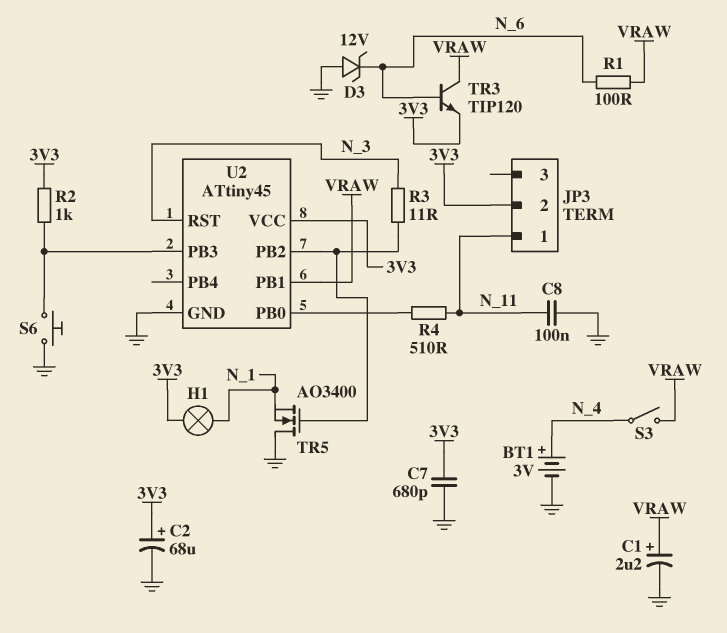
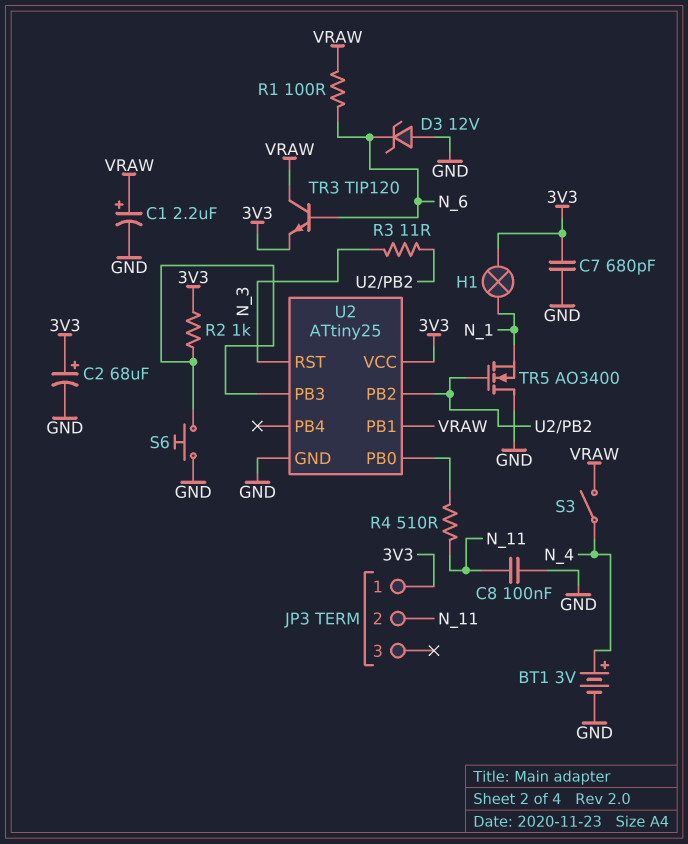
JP3 pin 1: N_11 -> 3V3
JP3 pin 2: 3V3 -> N_11
U2: ATtiny45 -> ATtiny25

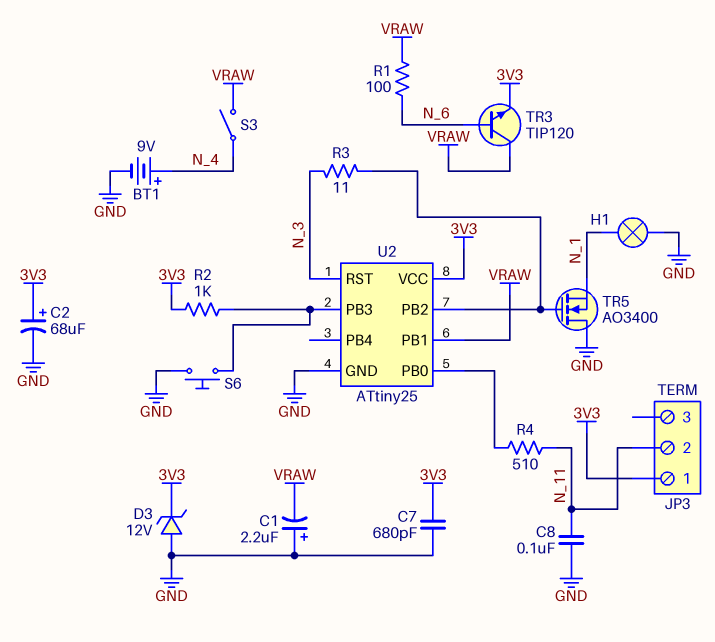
BT1: 3V (plus N_4, minus GND) -> 9V (plus N_4, minus GND)
C1: 2.2uF (plus VRAW, minus GND) -> 2.2uF (plus GND, minus VRAW)
D3: zener 12V (A GND, K N_6) -> zener 12V (A GND, K 3V3)
H1: lamp (3V3, N_1) -> lamp (GND, N_1)

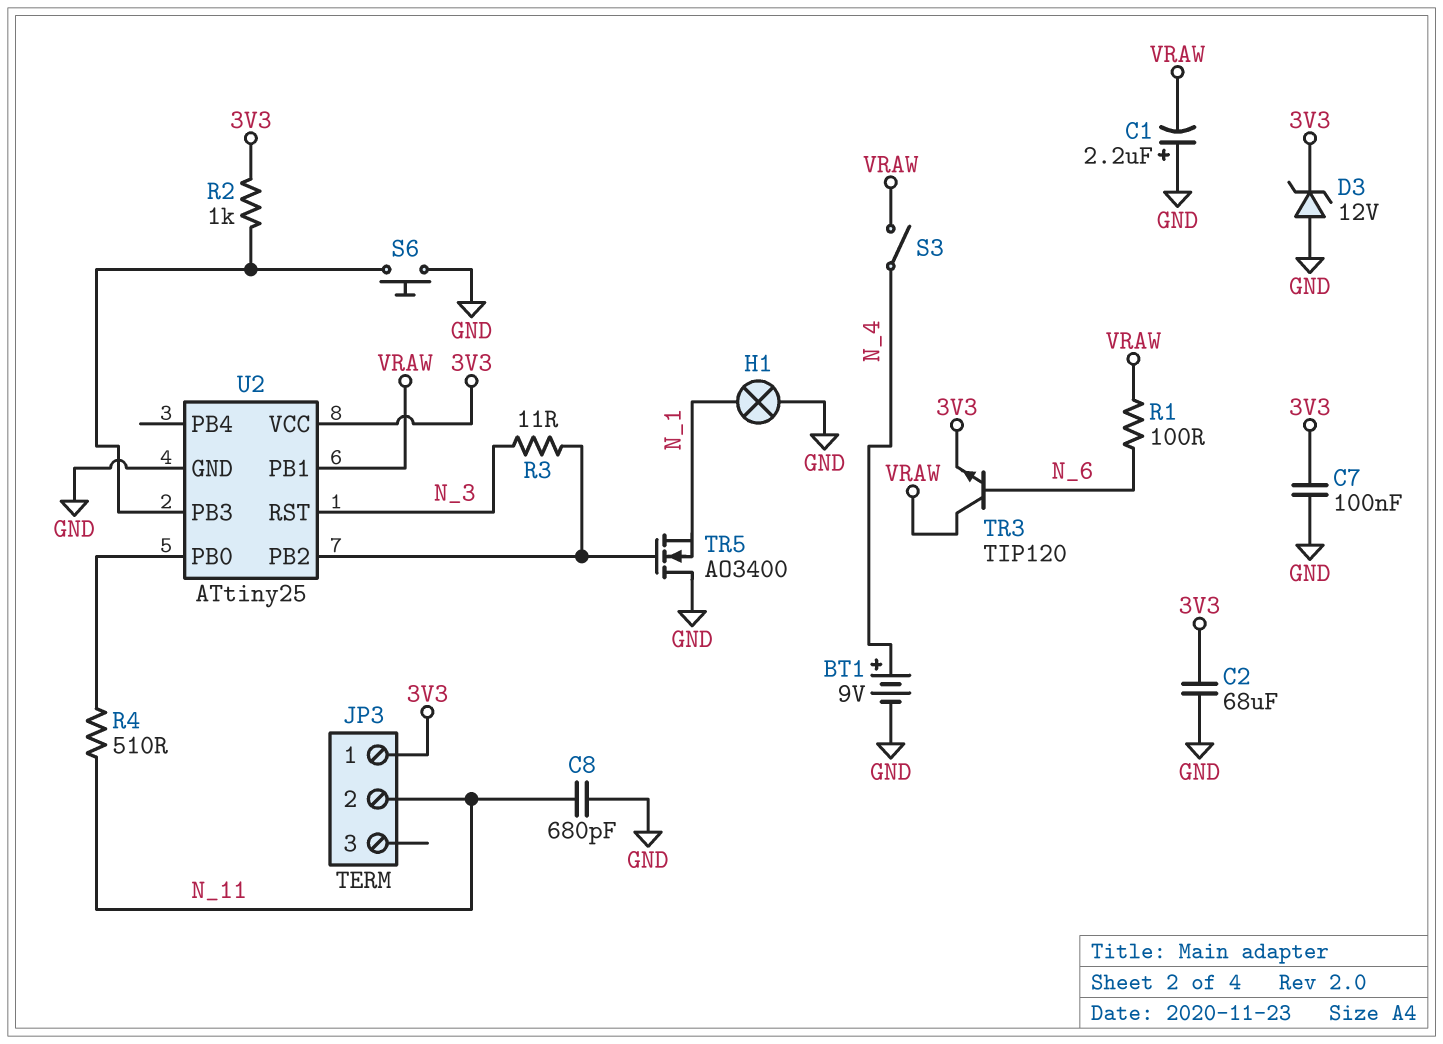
C2: 68uF (plus 3V3, minus GND) -> 68uF (3V3, GND)
C7: 680pF (3V3, GND) -> 100nF (3V3, GND)
C8: 100nF (GND, N_11) -> 680pF (GND, N_11)

